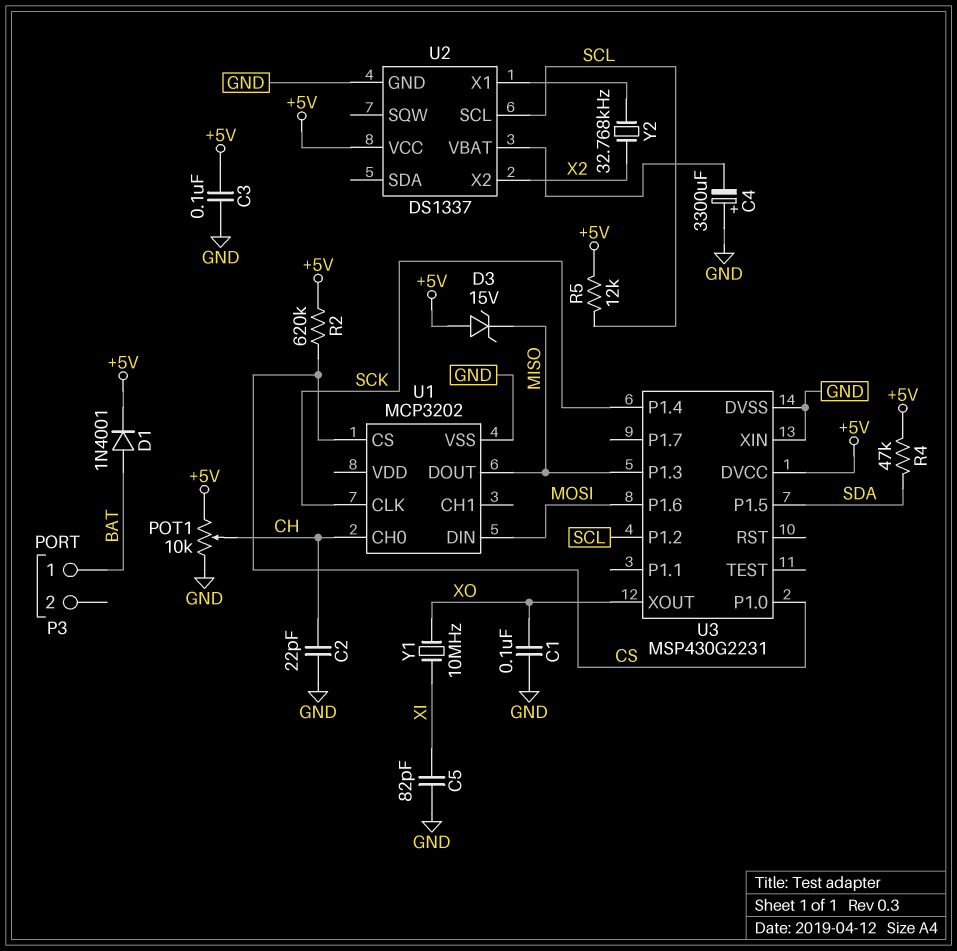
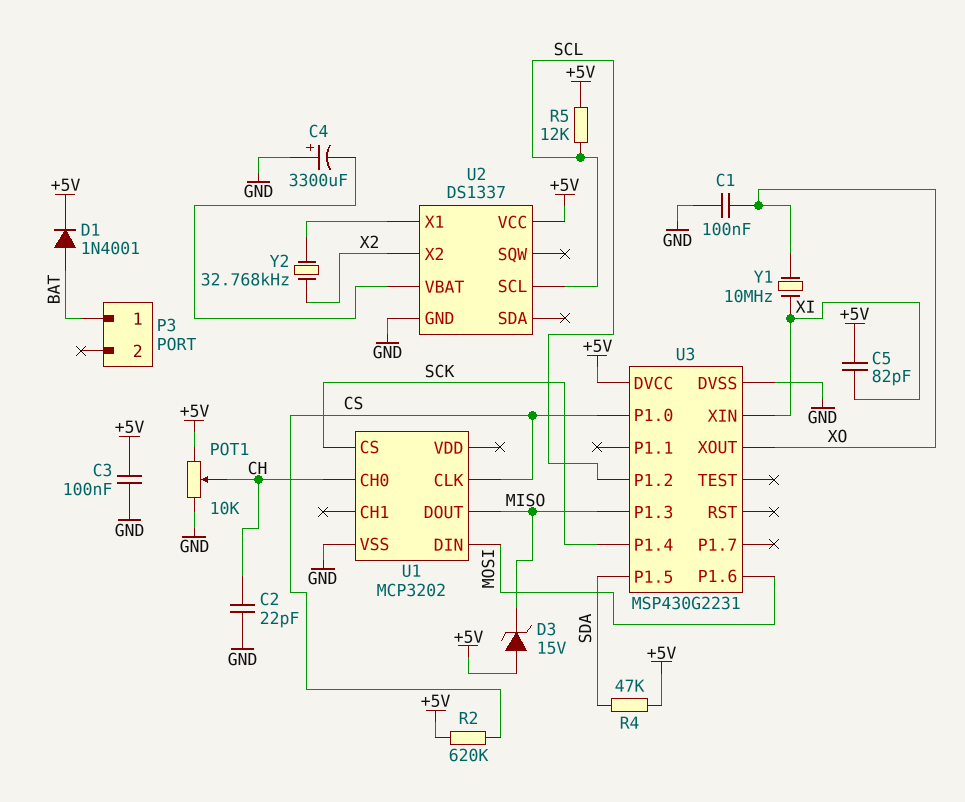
C5: 82pF (GND, XI) -> 82pF (+5V, XI)
U1 pin CLK: SCK -> CS
U1 pin CS: CS -> SCK
U3 pin XIN: GND -> XI

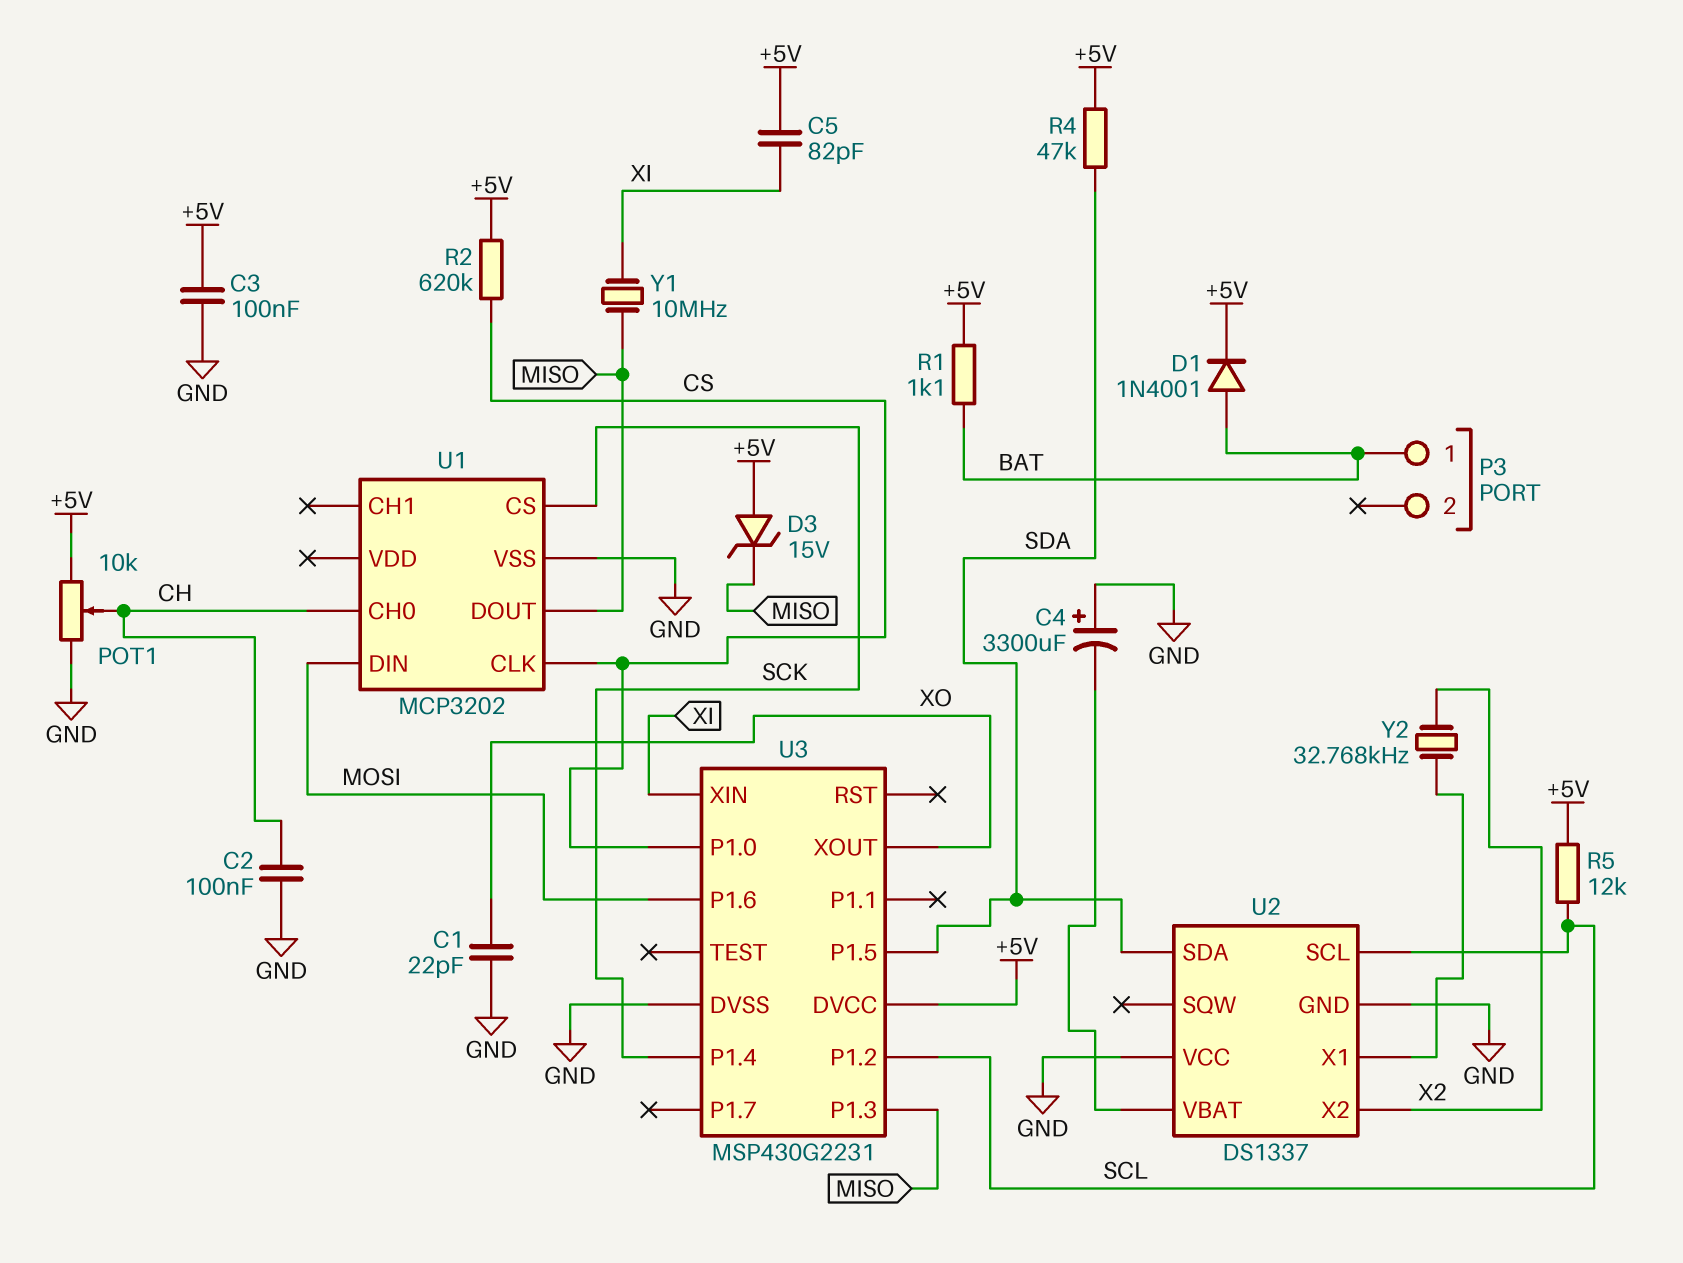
C1: 100nF (GND, XO) -> 22pF (GND, XO)
C2: 22pF (CH, GND) -> 100nF (CH, GND)
R1: none -> 1.1k (+5V, BAT)
U2 pin SDA: none -> SDA
U2 pin VCC: +5V -> GND
Y1: 10MHz (XI, XO) -> 10MHz (MISO, XI)

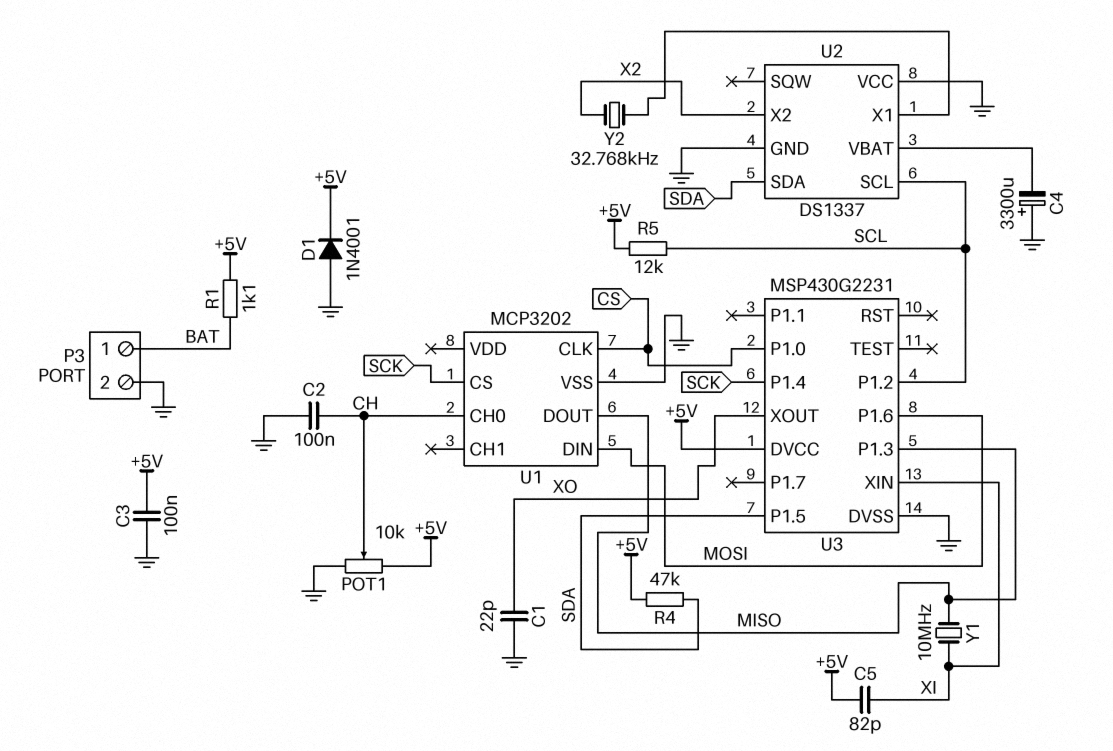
D1: diode 1N4001 (A BAT, K +5V) -> diode 1N4001 (A GND, K +5V)
D3: zener 15V (A +5V, K MISO) -> none
P3 pin 2: none -> GND
R2: 620k (+5V, CS) -> none

